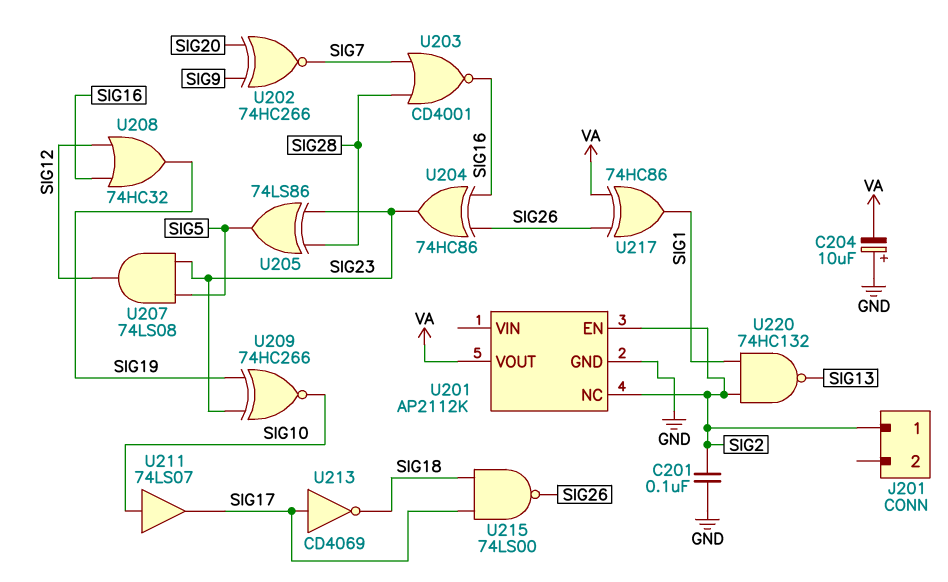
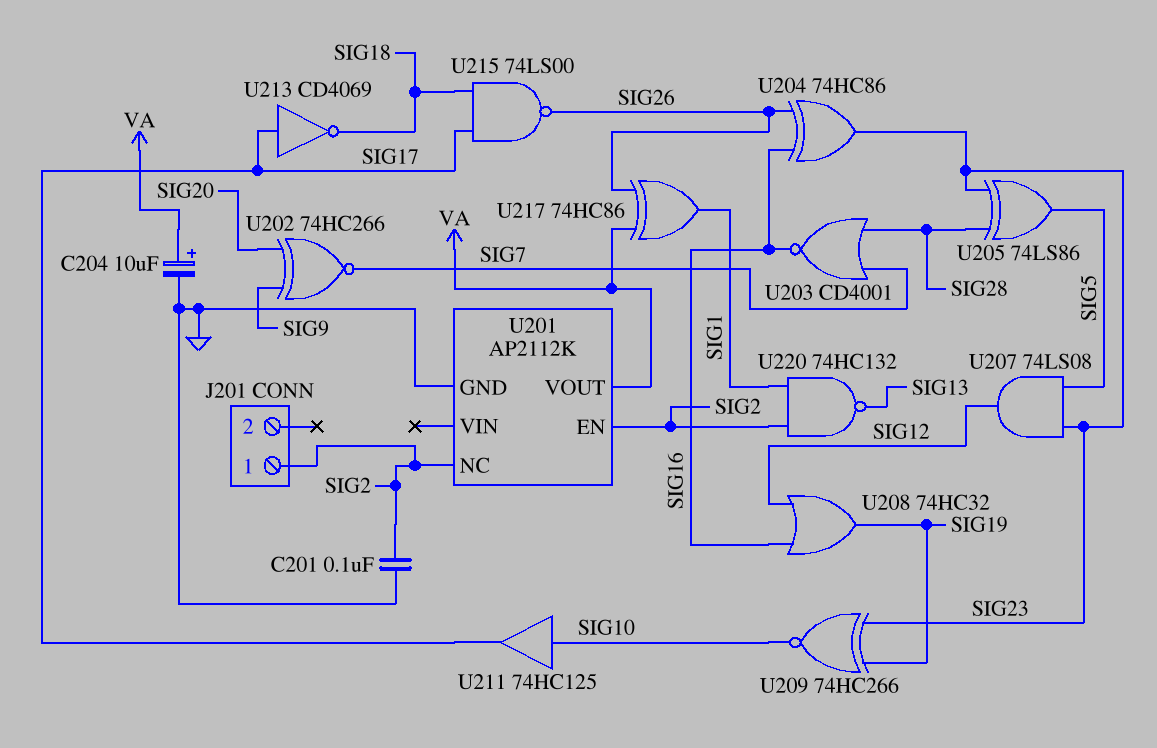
C204: 10uF (plus GND, minus VA) -> 10uF (plus VA, minus GND)
U211: buffer 74LS07 (in SIG10, out SIG17) -> buffer 74HC125 (in SIG10, out SIG17)

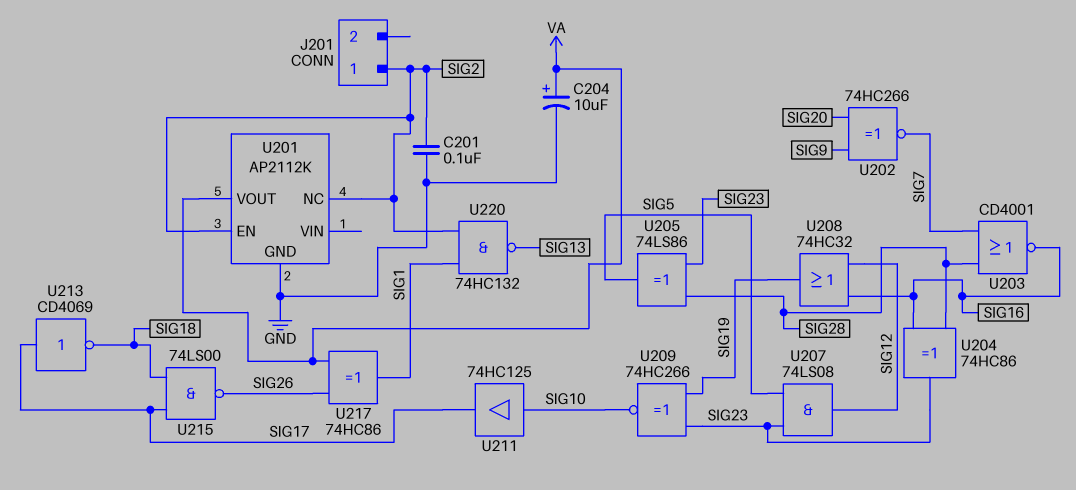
U204: XOR 74HC86 (in SIG16, in SIG26, out SIG23) -> XOR 74HC86 (in SIG16, in SIG28, out SIG23)

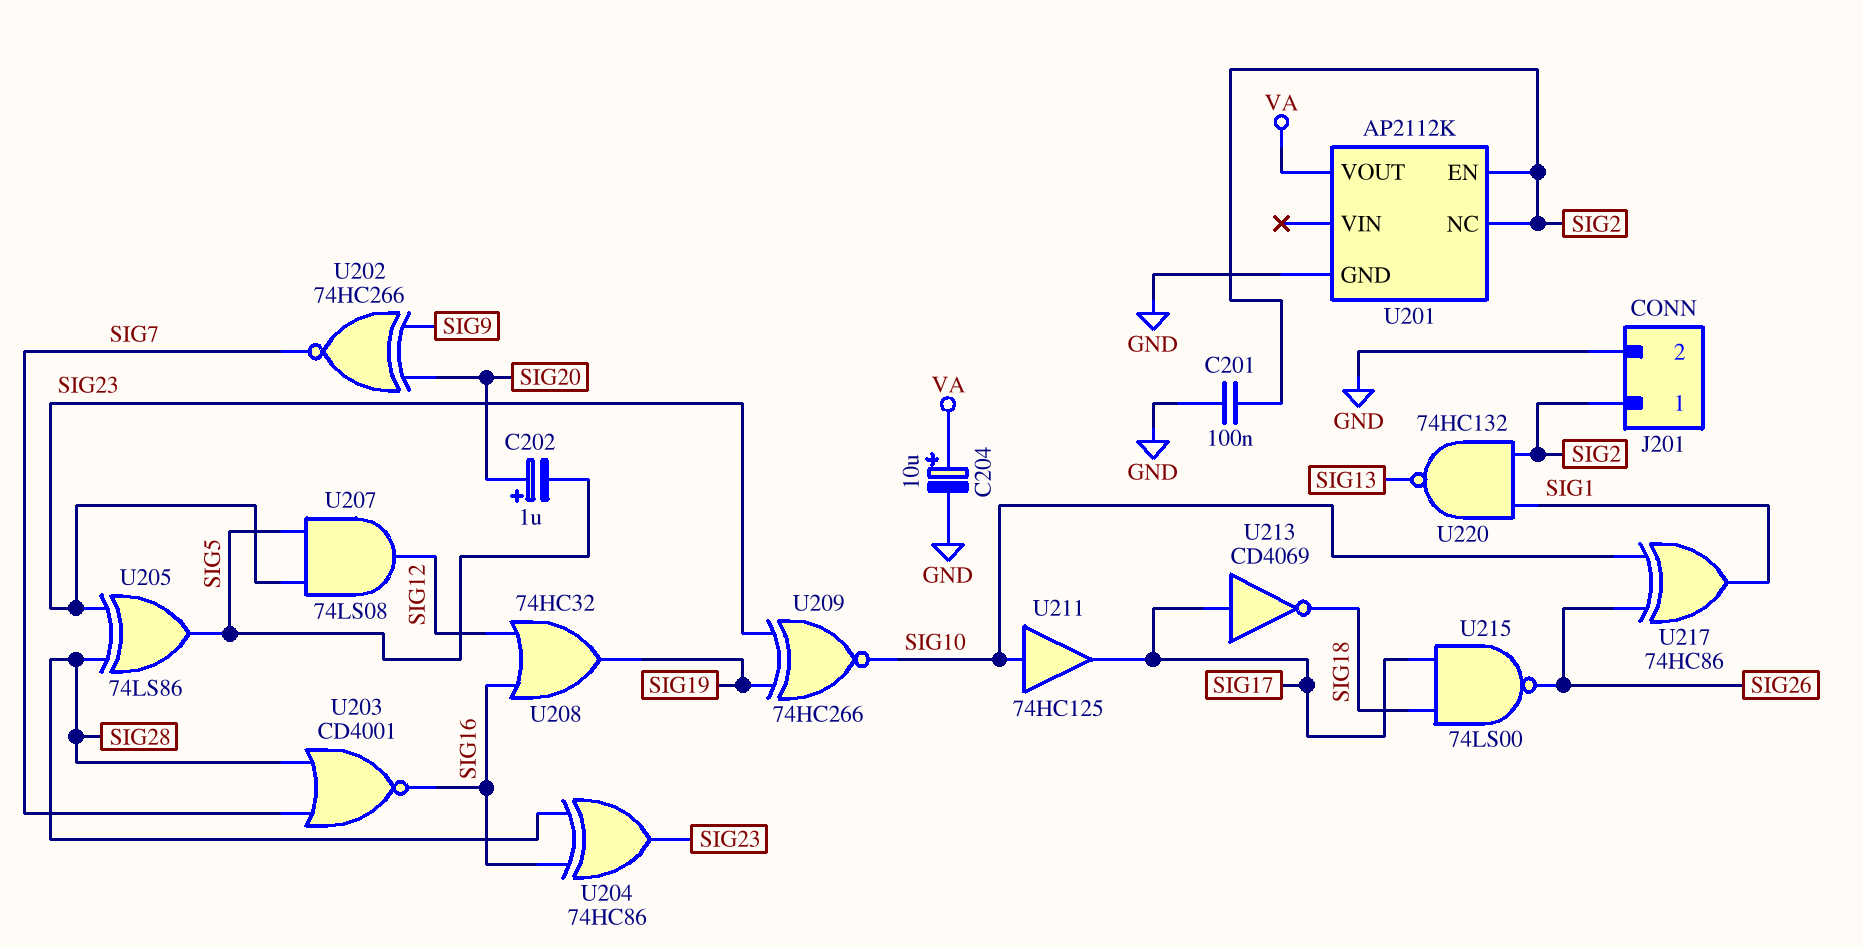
C202: none -> 1uF (plus SIG20, minus SIG5)
J201 pin 2: none -> GND
U217: XOR 74HC86 (in SIG26, in VA, out SIG1) -> XOR 74HC86 (in SIG10, in SIG26, out SIG1)

